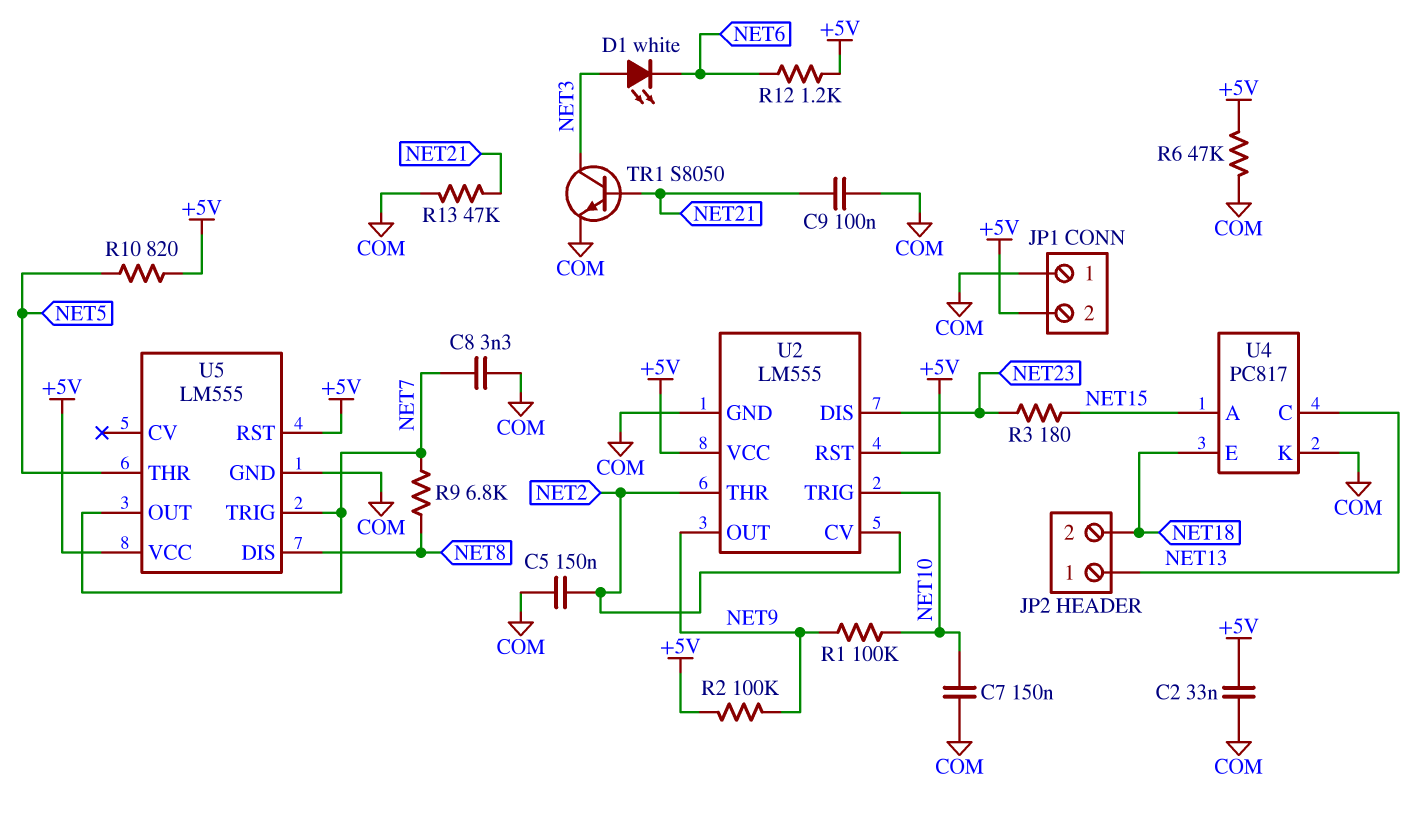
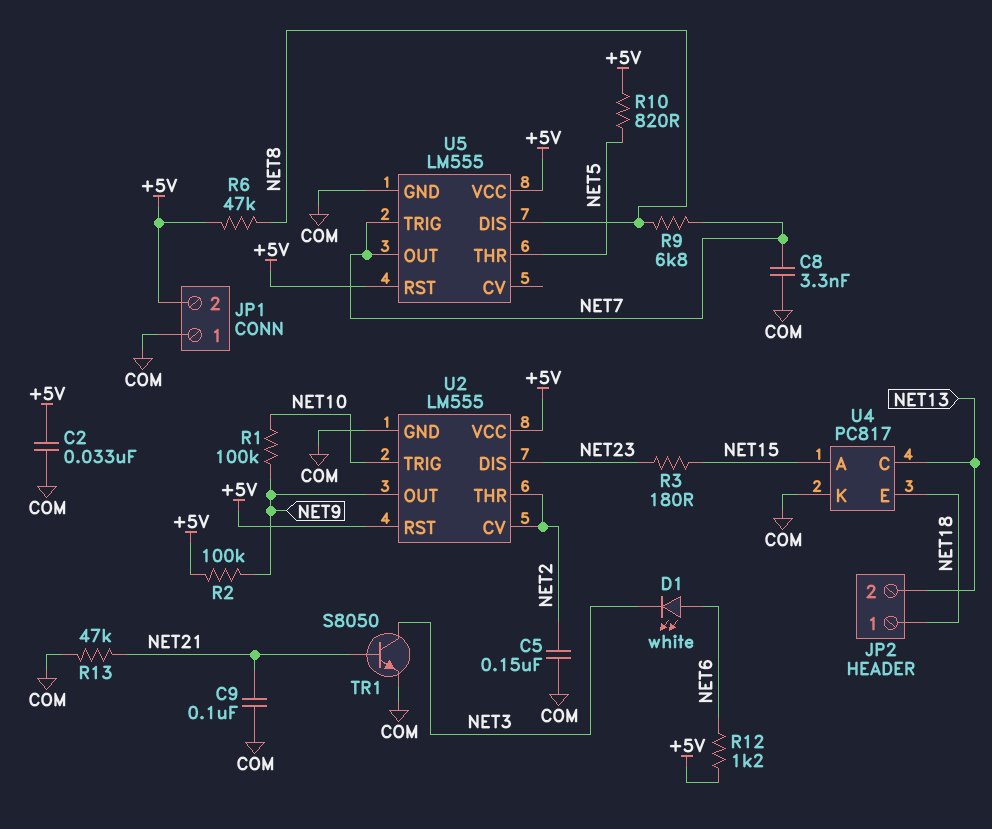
C7: 150nF (COM, NET10) -> none
D1: LED white (A NET3, K NET6) -> LED white (A NET6, K NET3)
JP2 pin 1: NET13 -> NET18
JP2 pin 2: NET18 -> NET13
R6: 47k (+5V, COM) -> 47k (+5V, NET8)

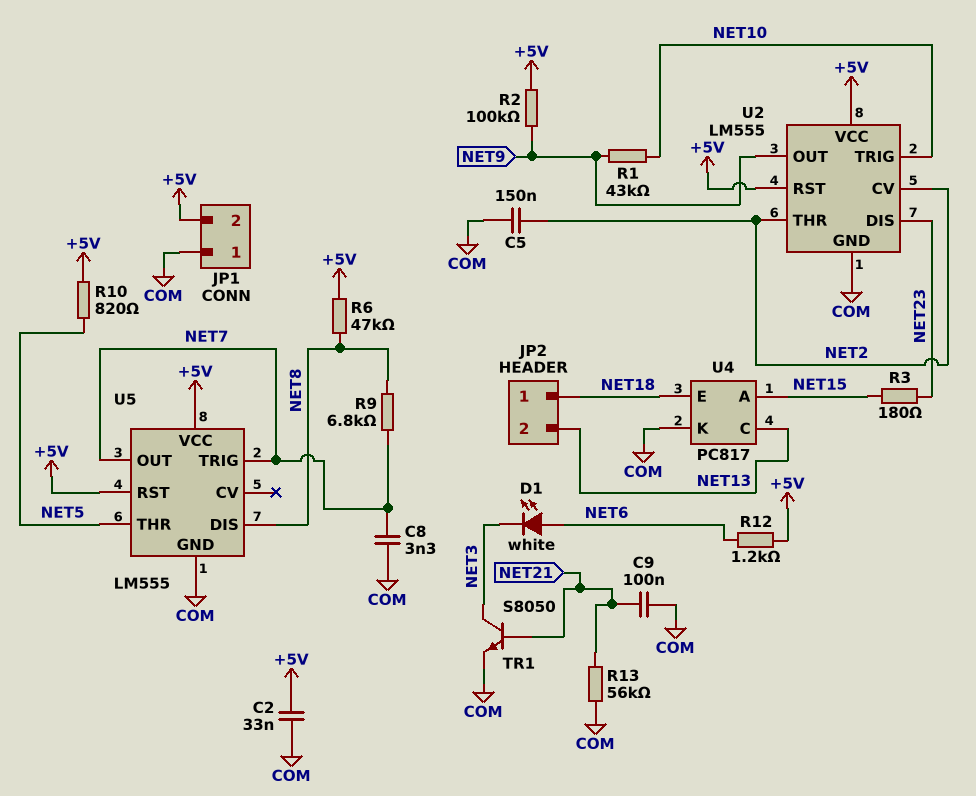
R1: 100k (NET9, NET10) -> 43k (NET9, NET10)
R13: 47k (COM, NET21) -> 56k (COM, NET21)

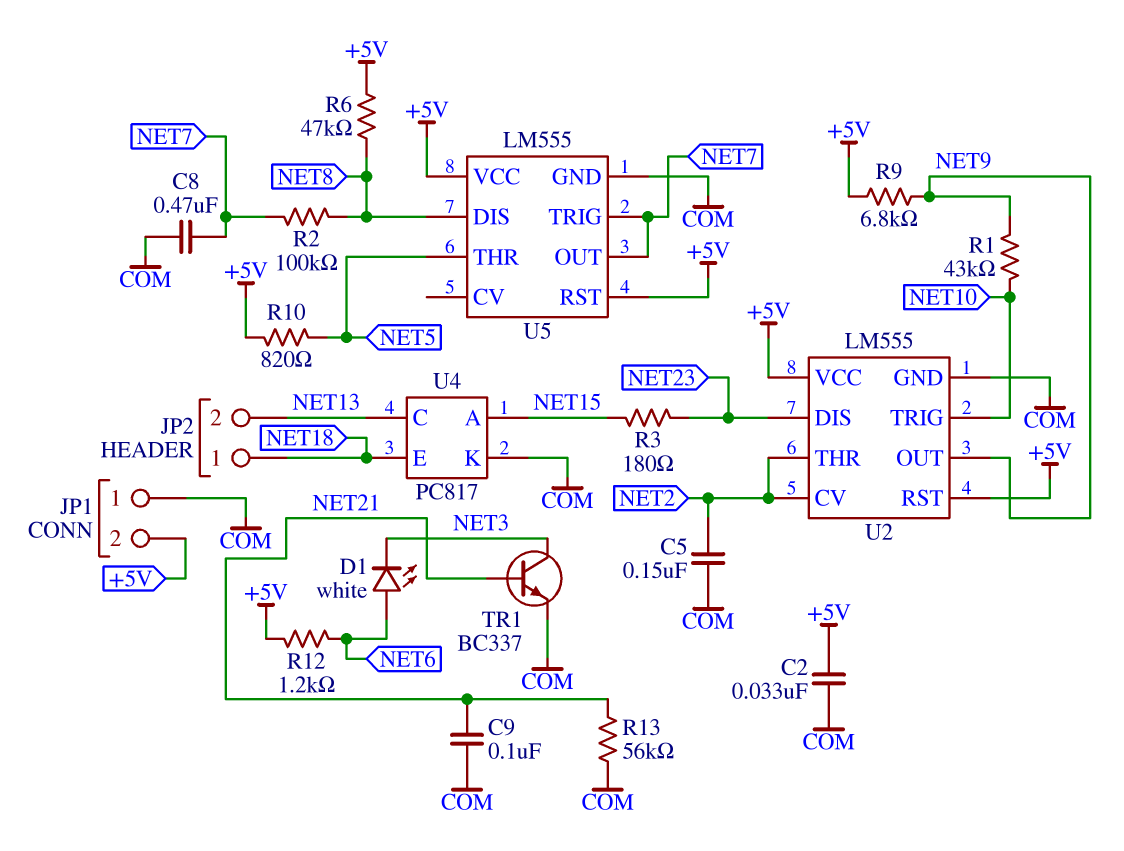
C8: 3.3nF (COM, NET7) -> 470nF (COM, NET7)
R2: 100k (+5V, NET9) -> 100k (NET7, NET8)
R9: 6.8k (NET7, NET8) -> 6.8k (+5V, NET9)
TR1: NPN S8050 (B NET21, C NET3, E COM) -> NPN BC337 (B NET21, C NET3, E COM)

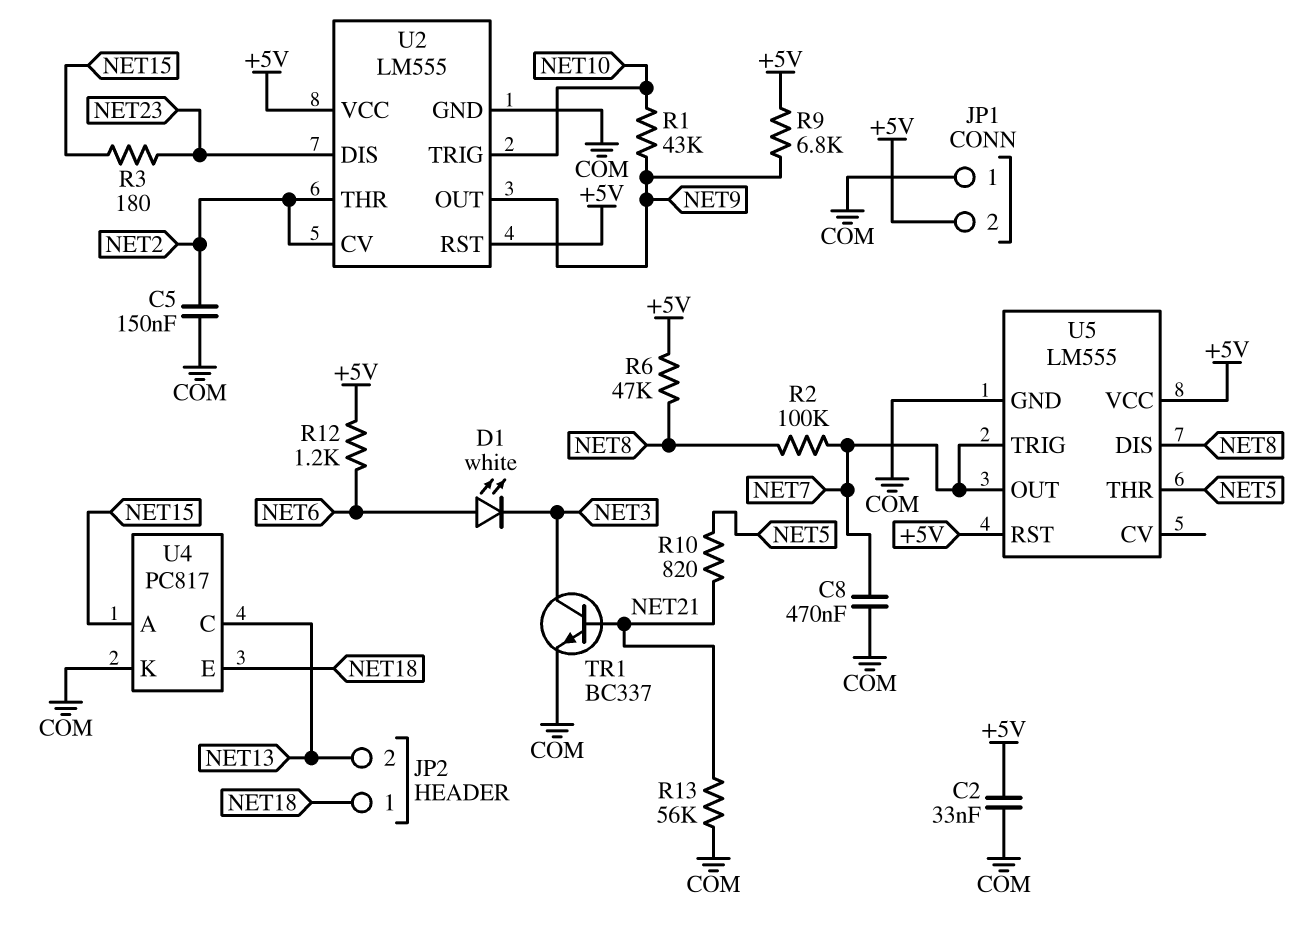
C9: 100nF (COM, NET21) -> none
R10: 820 (+5V, NET5) -> 820 (NET5, NET21)

